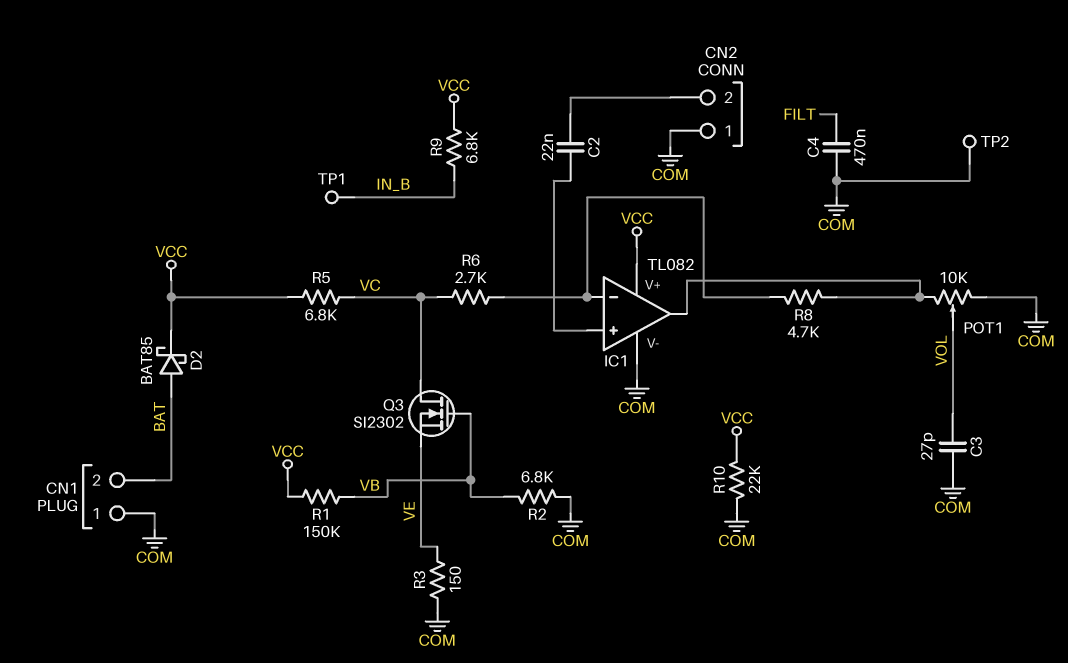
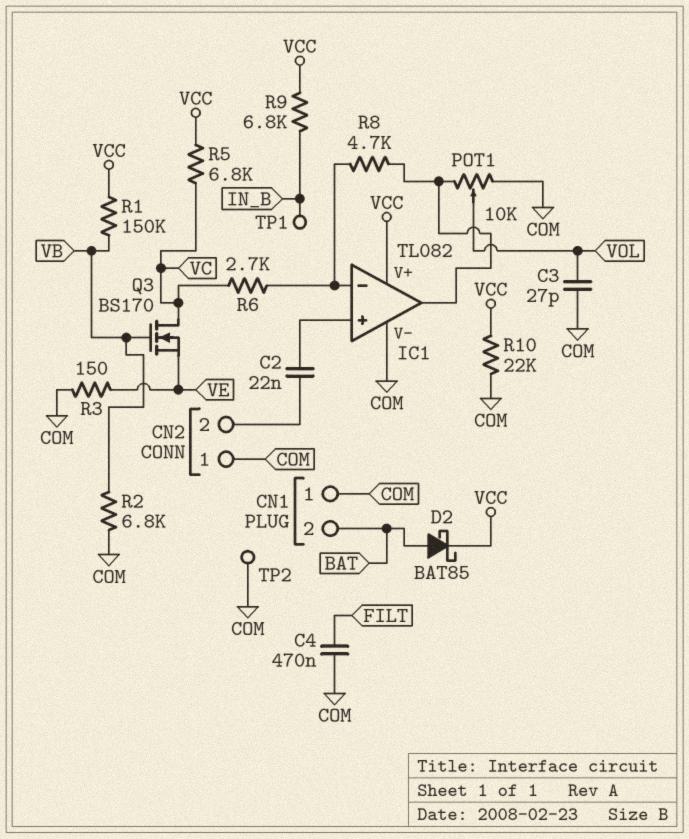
Q3: NMOS SI2302 (G VB, D VC, S VE) -> NMOS BS170 (G VB, D VC, S VE)

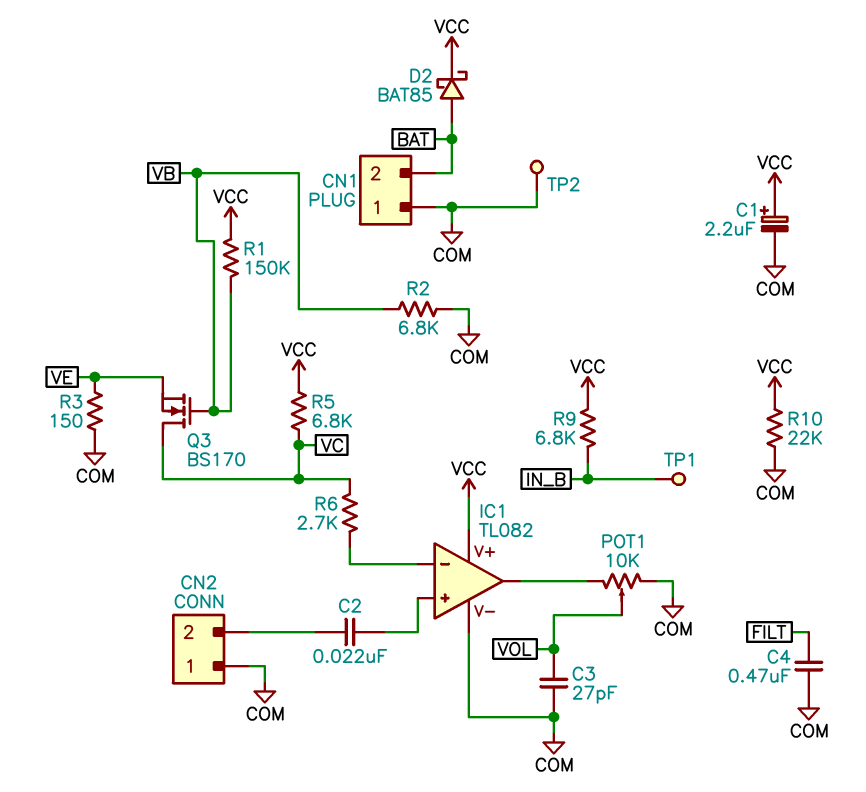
C1: none -> 2.2uF (plus VCC, minus COM)
R8: 4.7k (IC1/in-, IC1/out) -> none

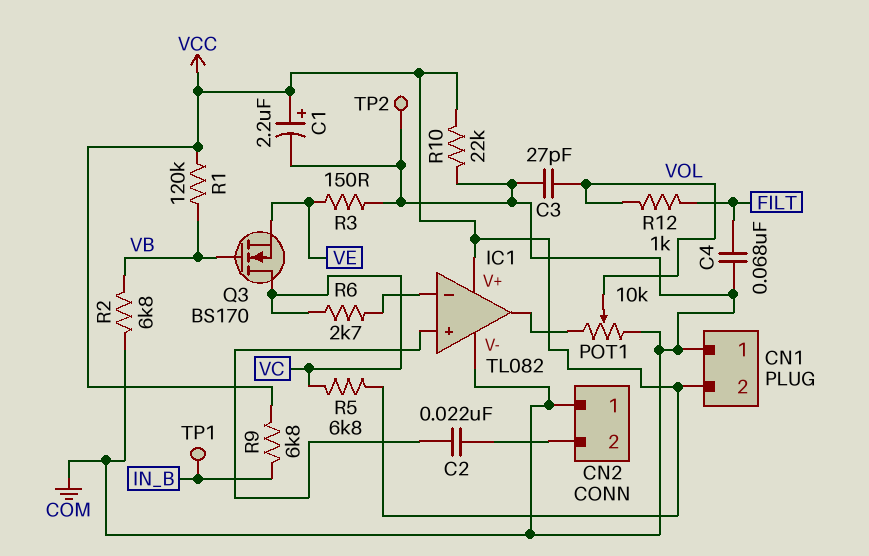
C4: 470nF (COM, FILT) -> 68nF (COM, FILT)
CN1 pin 2: BAT -> VCC
D2: schottky BAT85 (A BAT, K VCC) -> none
R1: 150k (VB, VCC) -> 120k (VB, VCC)
R12: none -> 1k (FILT, VOL)

